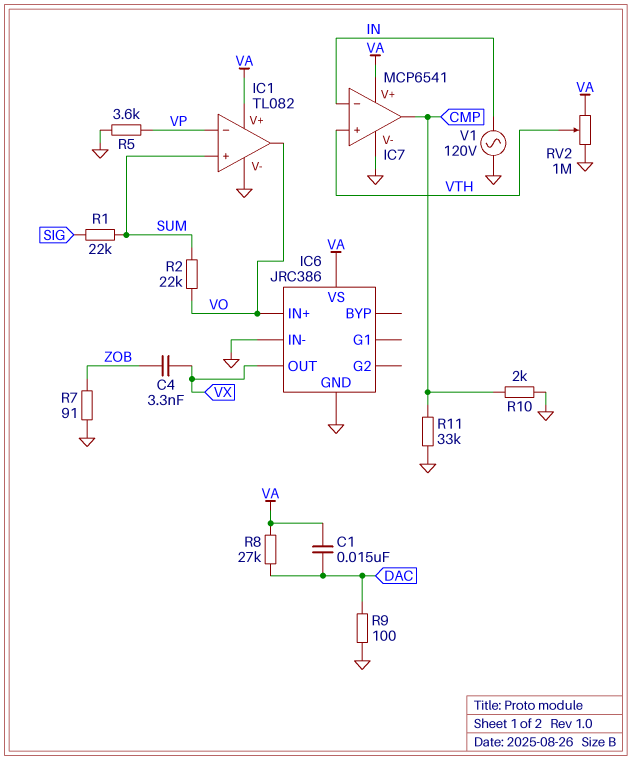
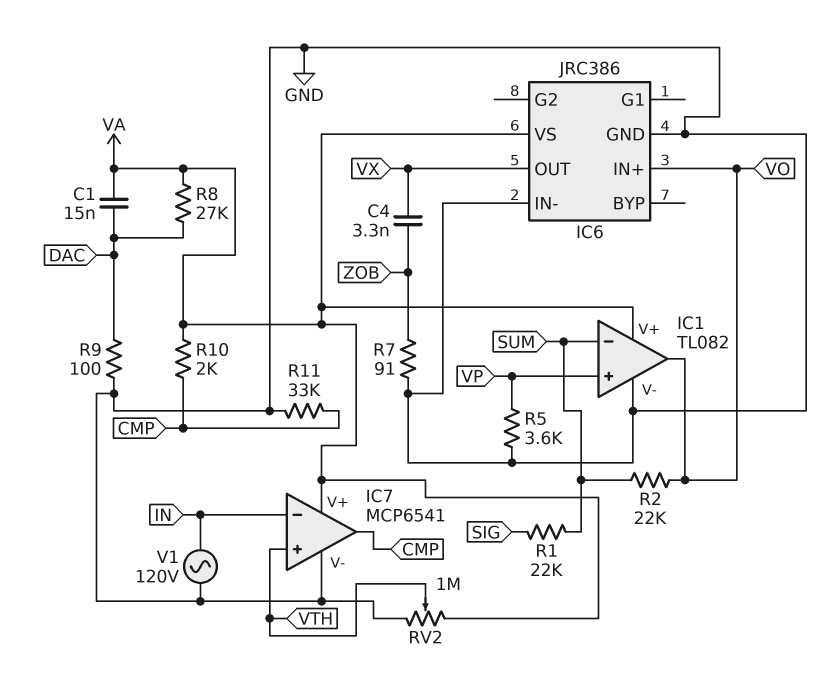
IC1 pin in+: SUM -> VP
IC1 pin in-: VP -> SUM
R10: 2k (CMP, GND) -> 2k (CMP, VA)

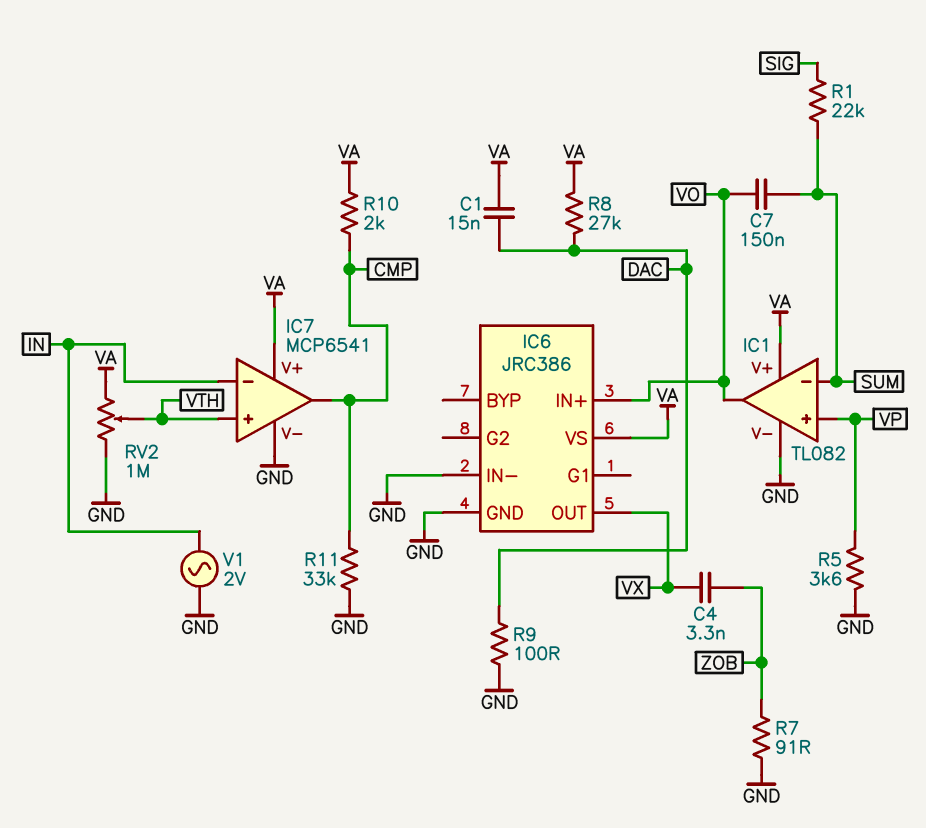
C7: none -> 150nF (SUM, VO)
R2: 22k (SUM, VO) -> none
V1: AC 120V (GND, IN) -> AC 2V (GND, IN)

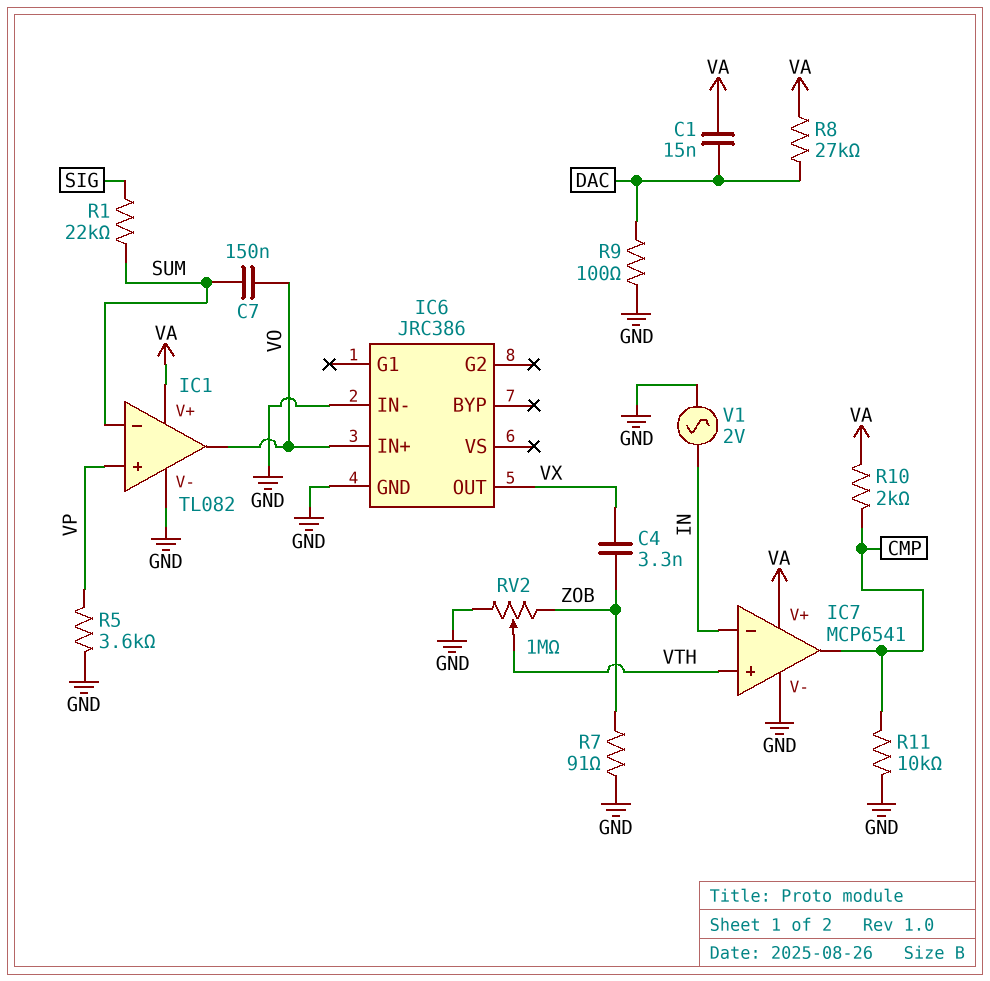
IC6 pin VS: VA -> none
R11: 33k (CMP, GND) -> 10k (CMP, GND)
RV2: 1M (GND, VA, wiper VTH) -> 1M (GND, ZOB, wiper VTH)

